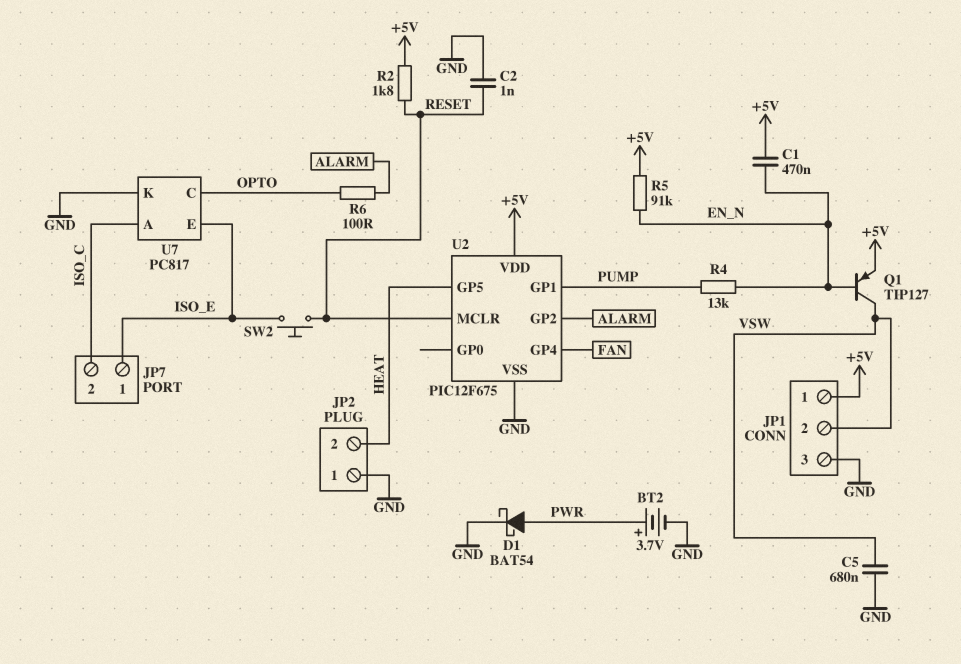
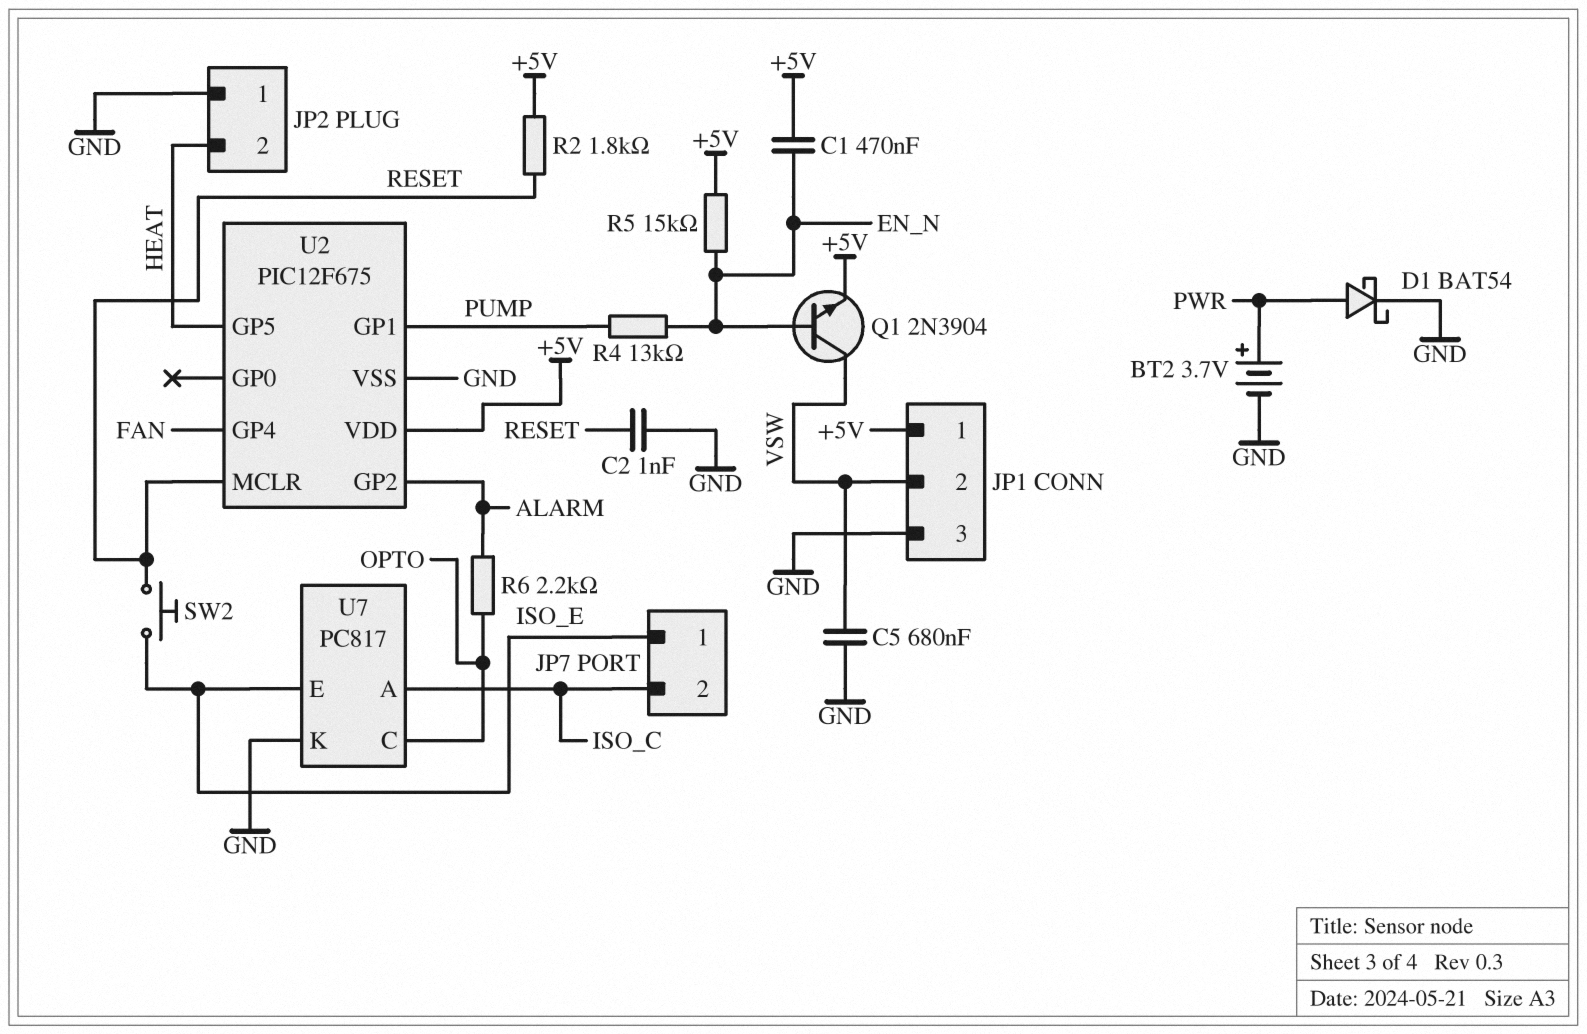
Q1: PNP TIP127 (B EN_N, C VSW, E +5V) -> NPN 2N3904 (B EN_N, C VSW, E +5V)
R5: 91k (+5V, EN_N) -> 15k (+5V, EN_N)
R6: 100 (ALARM, OPTO) -> 2.2k (ALARM, OPTO)

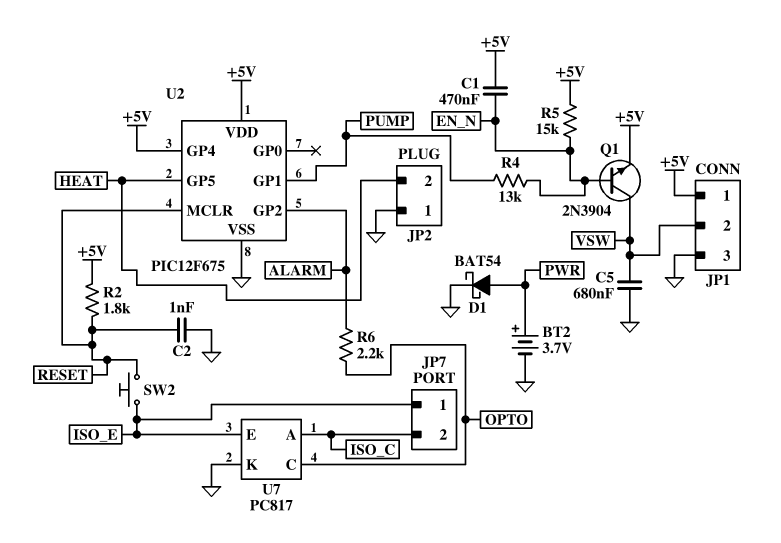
U2 pin GP4: FAN -> +5V

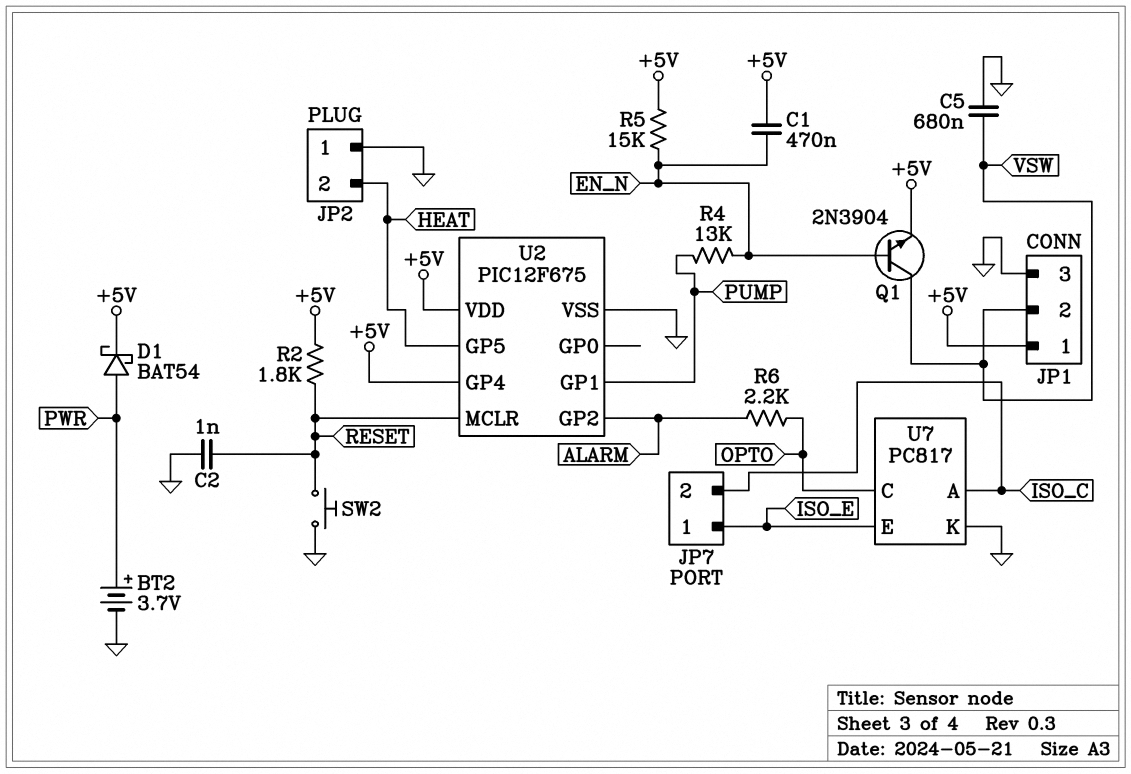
D1: schottky BAT54 (A PWR, K GND) -> schottky BAT54 (A PWR, K +5V)
SW2: button (ISO_E, RESET) -> button (GND, RESET)

